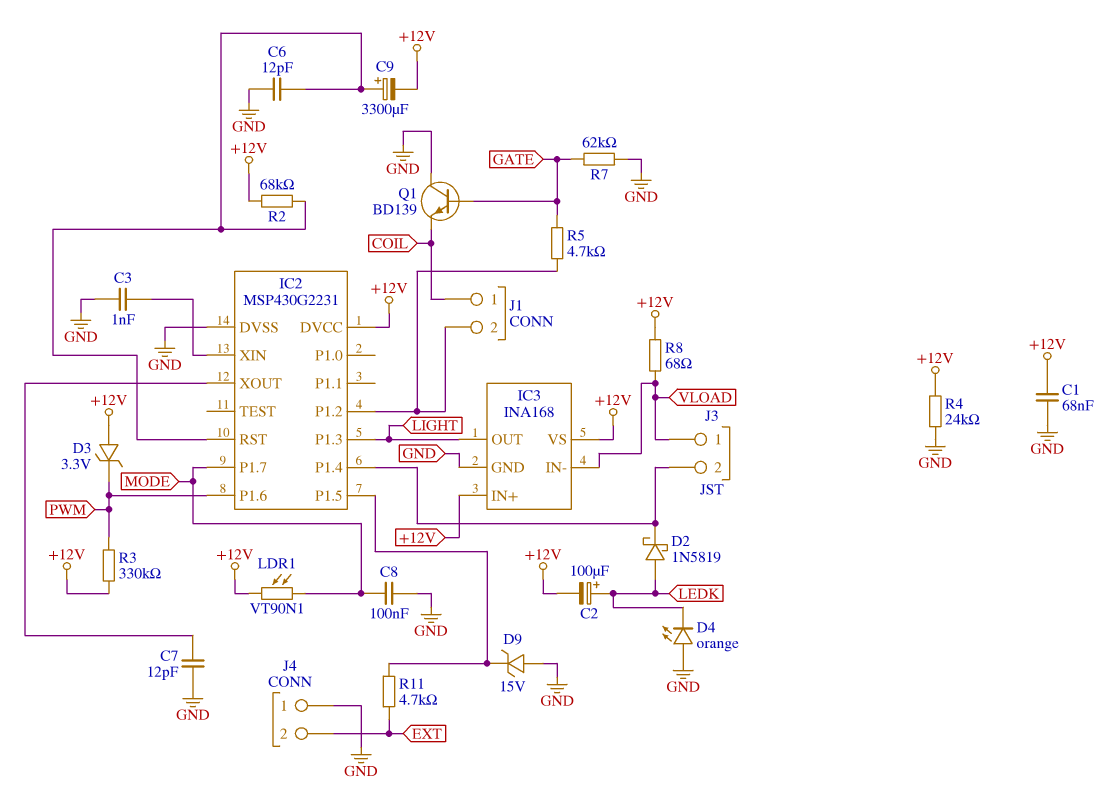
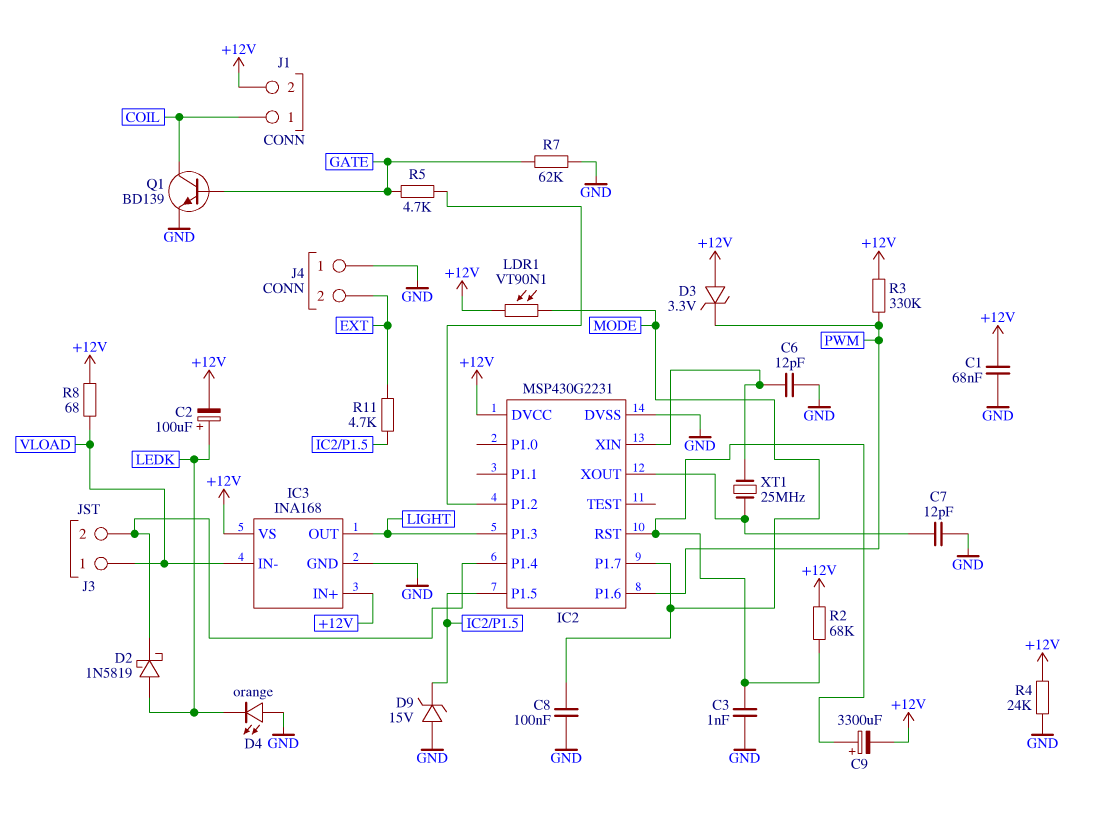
C3: 1nF (GND, IC2/XIN) -> 1nF (GND, IC2/RST)
C6: 12pF (GND, IC2/RST) -> 12pF (GND, IC2/XIN)
J1 pin 2: IC2/P1.2 -> +12V
Q1: NPN BD139 (B GATE, C GND, E COIL) -> NPN BD139 (B GATE, C COIL, E GND)
XT1: none -> 25MHz (IC2/XIN, IC2/XOUT)

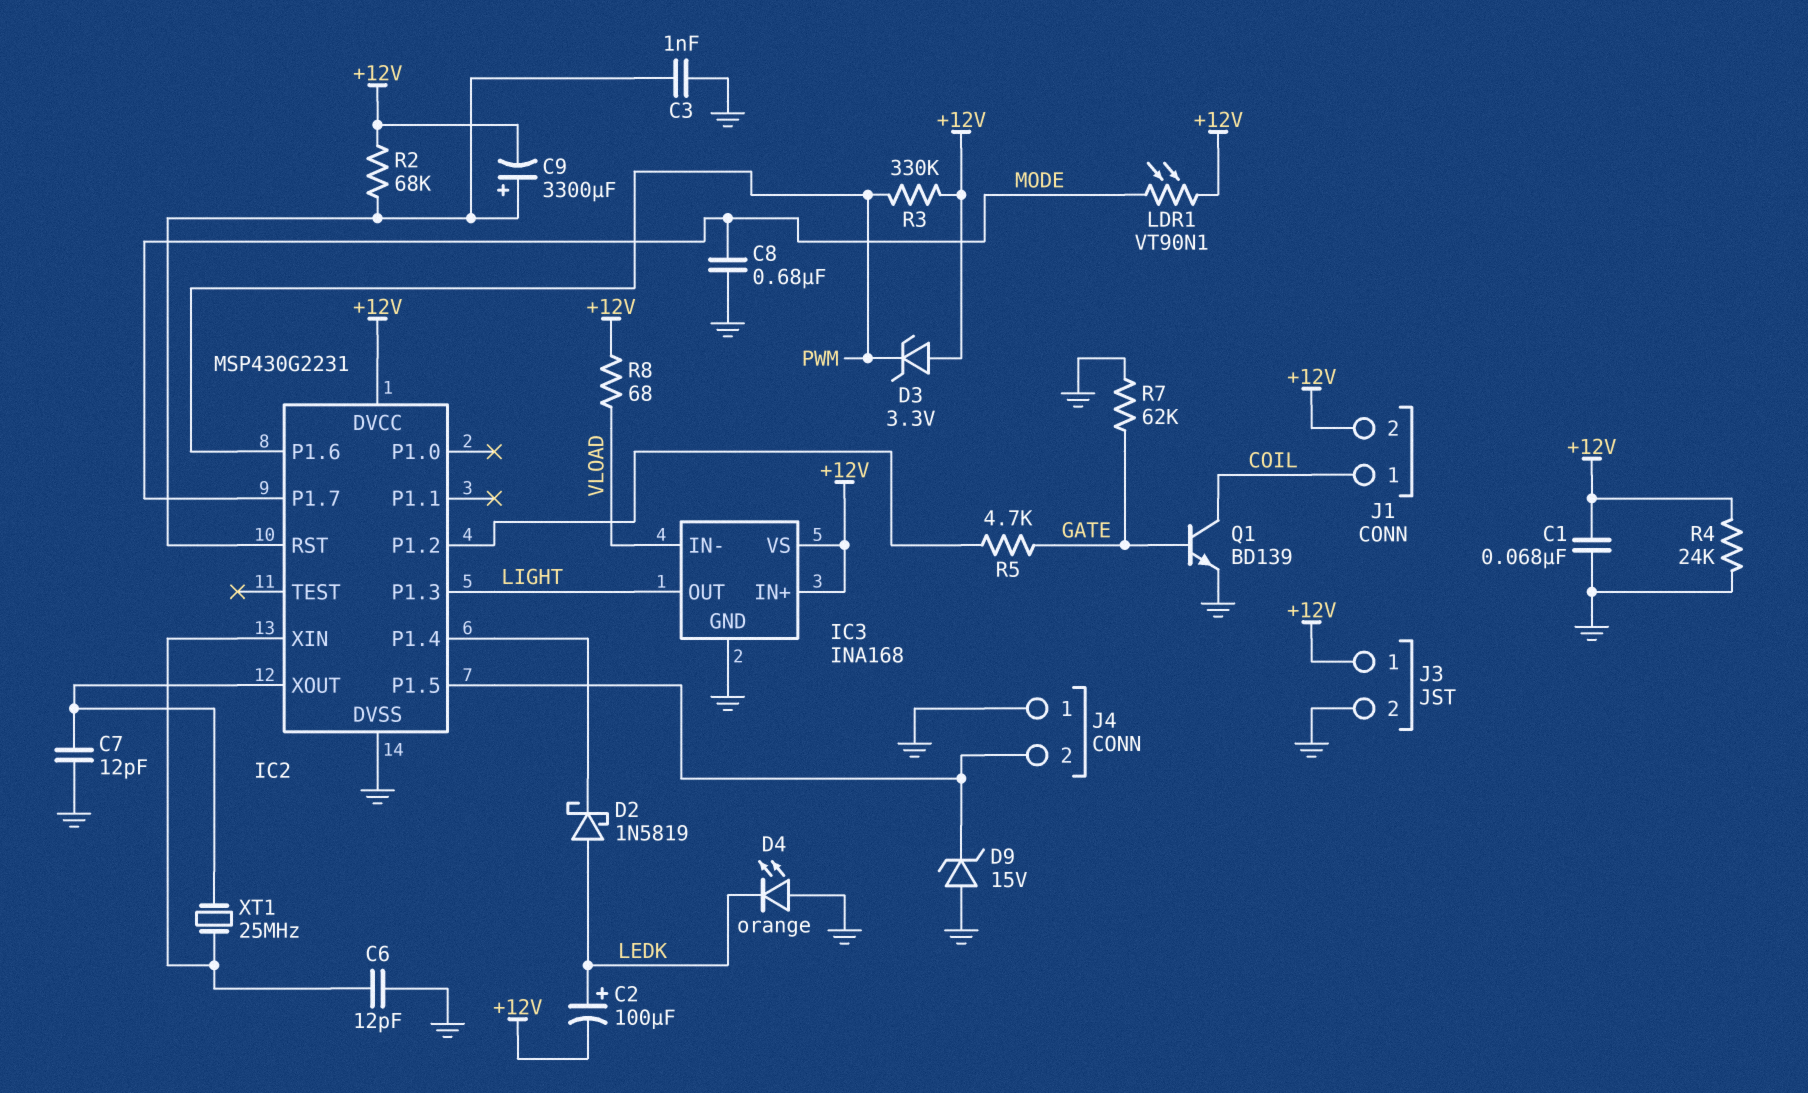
C8: 100nF (GND, MODE) -> 680nF (GND, MODE)
J3 pin 1: VLOAD -> +12V
J3 pin 2: IC2/P1.4 -> GND
J4 pin 2: EXT -> IC2/P1.5
R11: 4.7k (EXT, IC2/P1.5) -> none

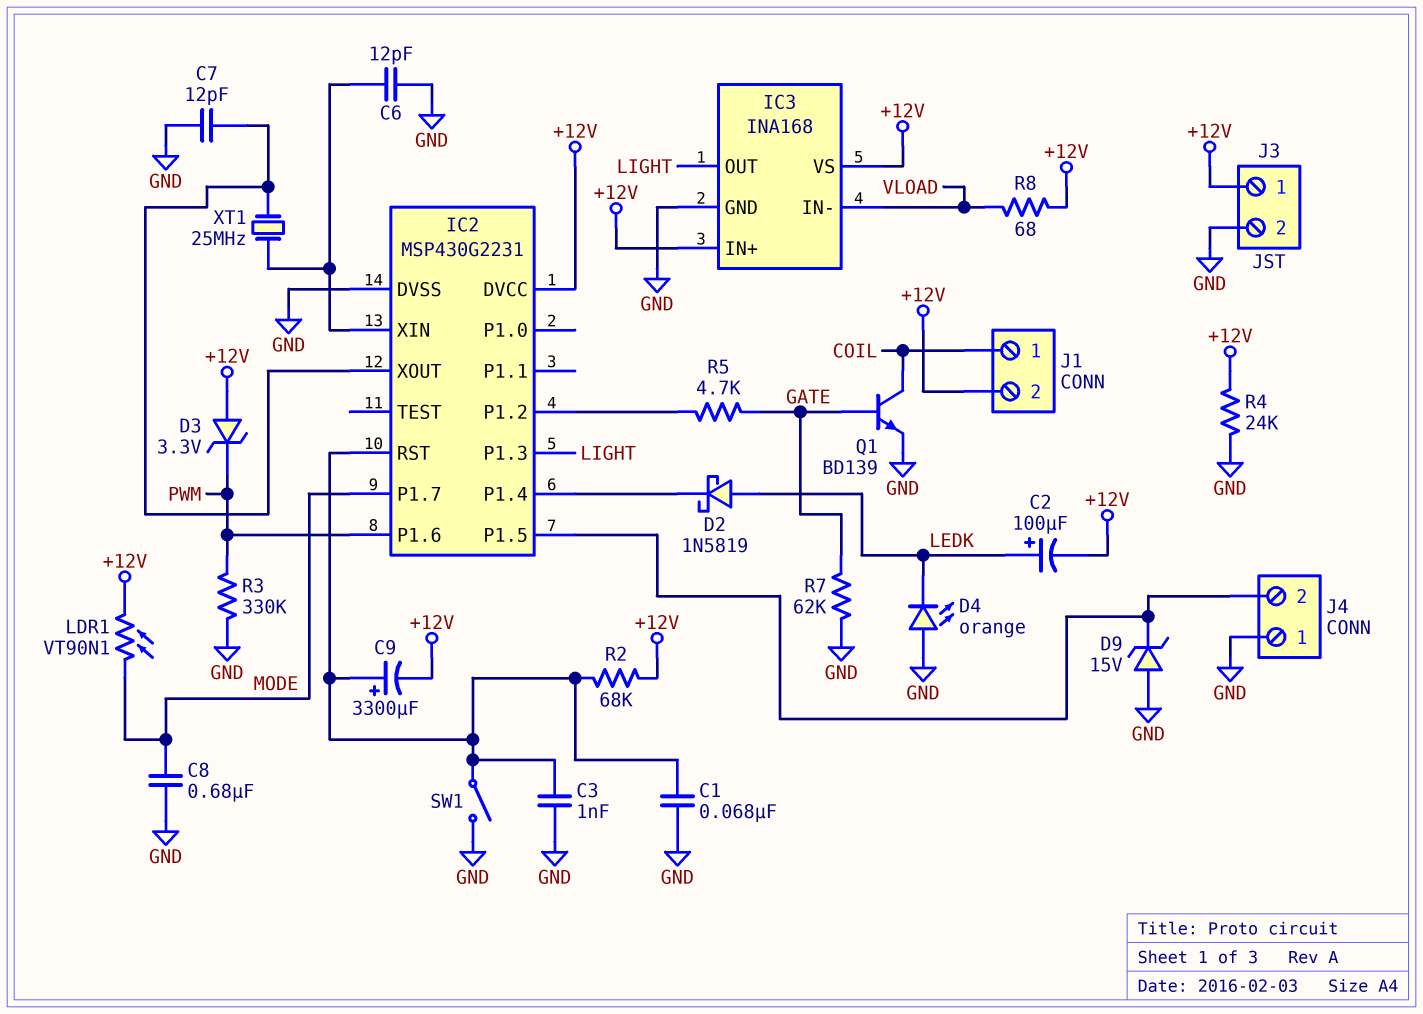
C1: 68nF (+12V, GND) -> 68nF (GND, IC2/RST)
R3: 330k (+12V, PWM) -> 330k (GND, PWM)
SW1: none -> switch (GND, IC2/RST)

